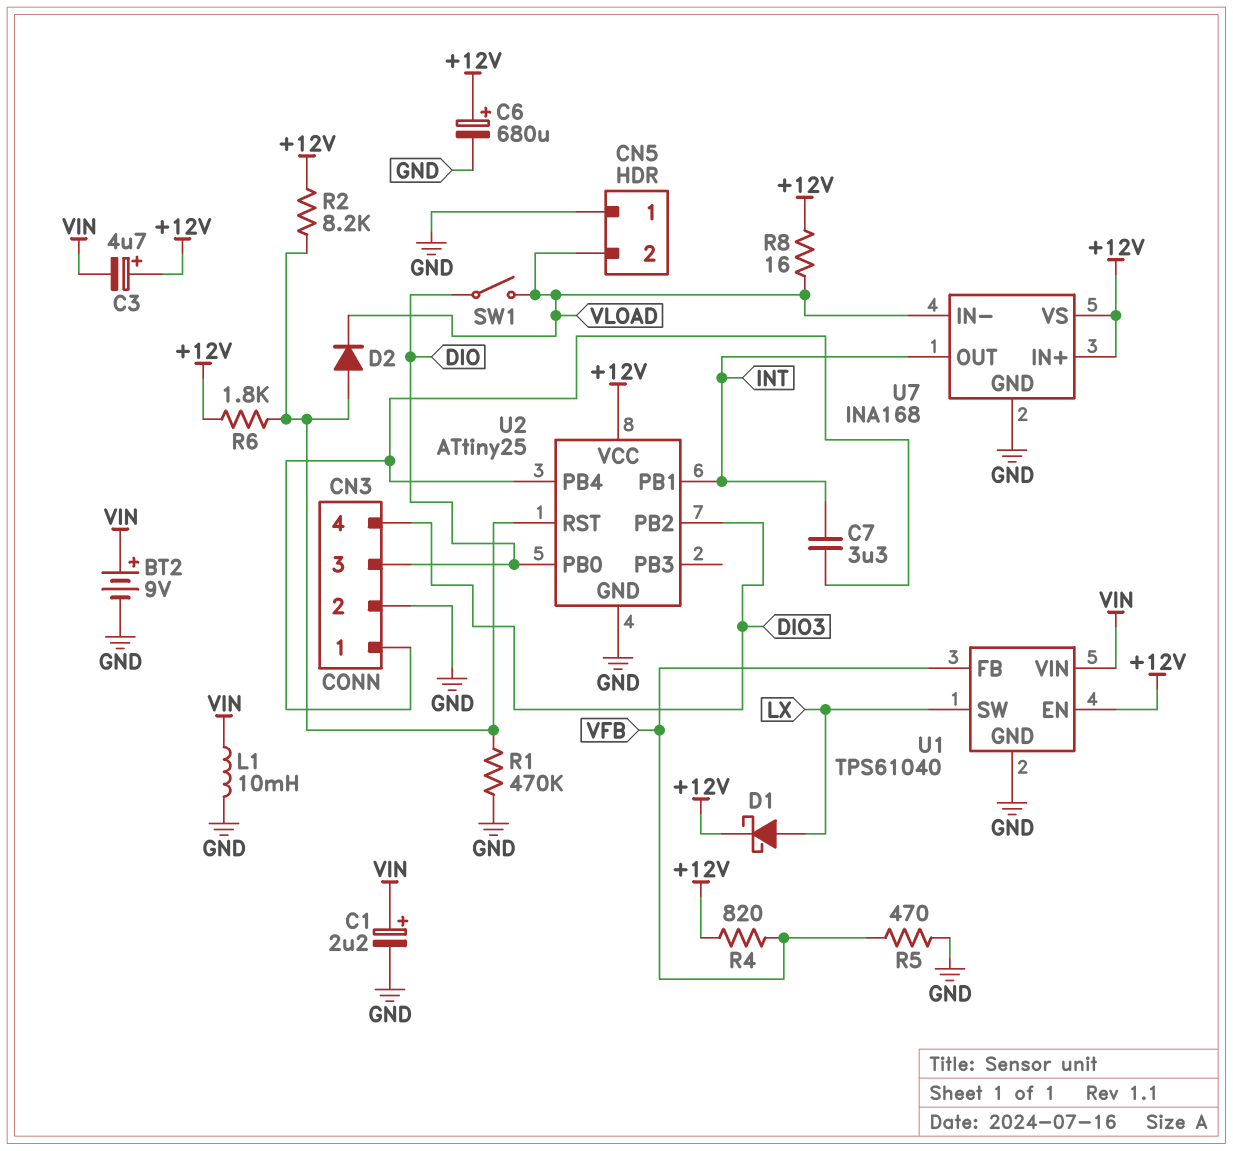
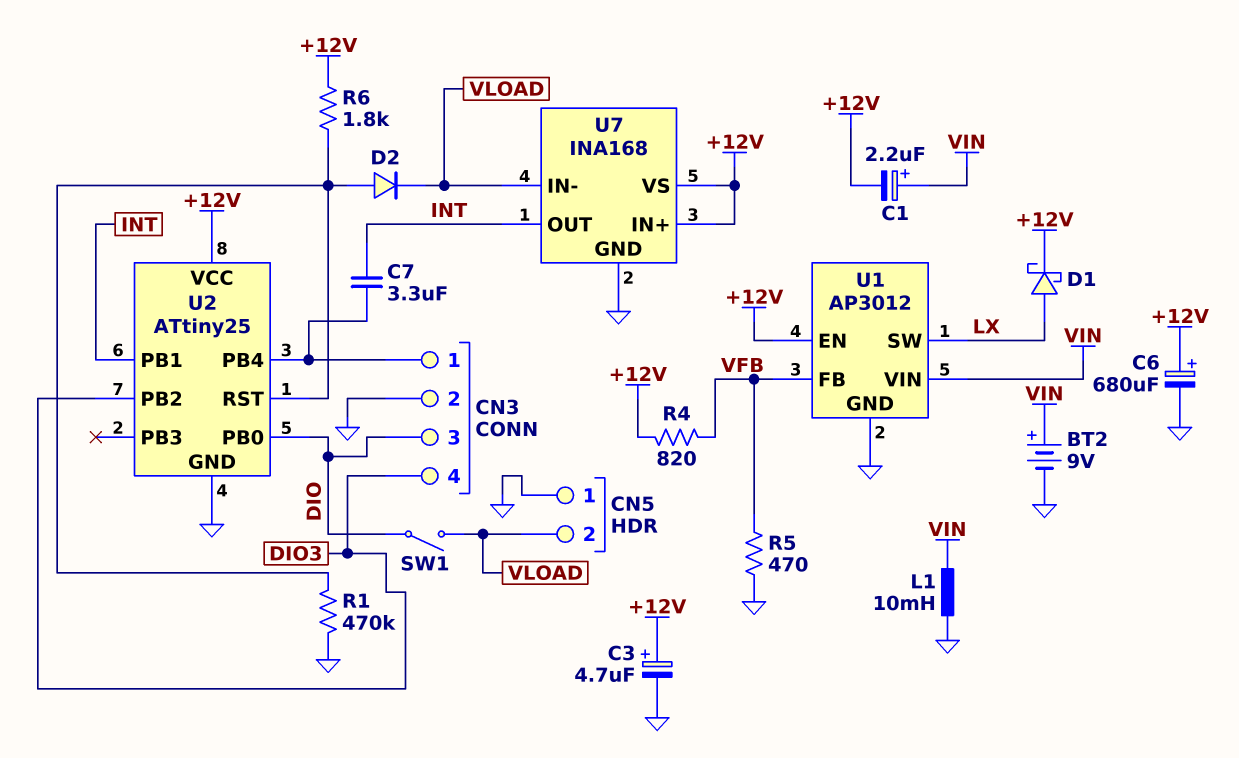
C1: 2.2uF (plus VIN, minus GND) -> 2.2uF (plus VIN, minus +12V)
C3: 4.7uF (plus +12V, minus VIN) -> 4.7uF (plus +12V, minus GND)
R2: 8.2k (+12V, U2/RST) -> none
R8: 16 (+12V, VLOAD) -> none
U1: TPS61040 -> AP3012

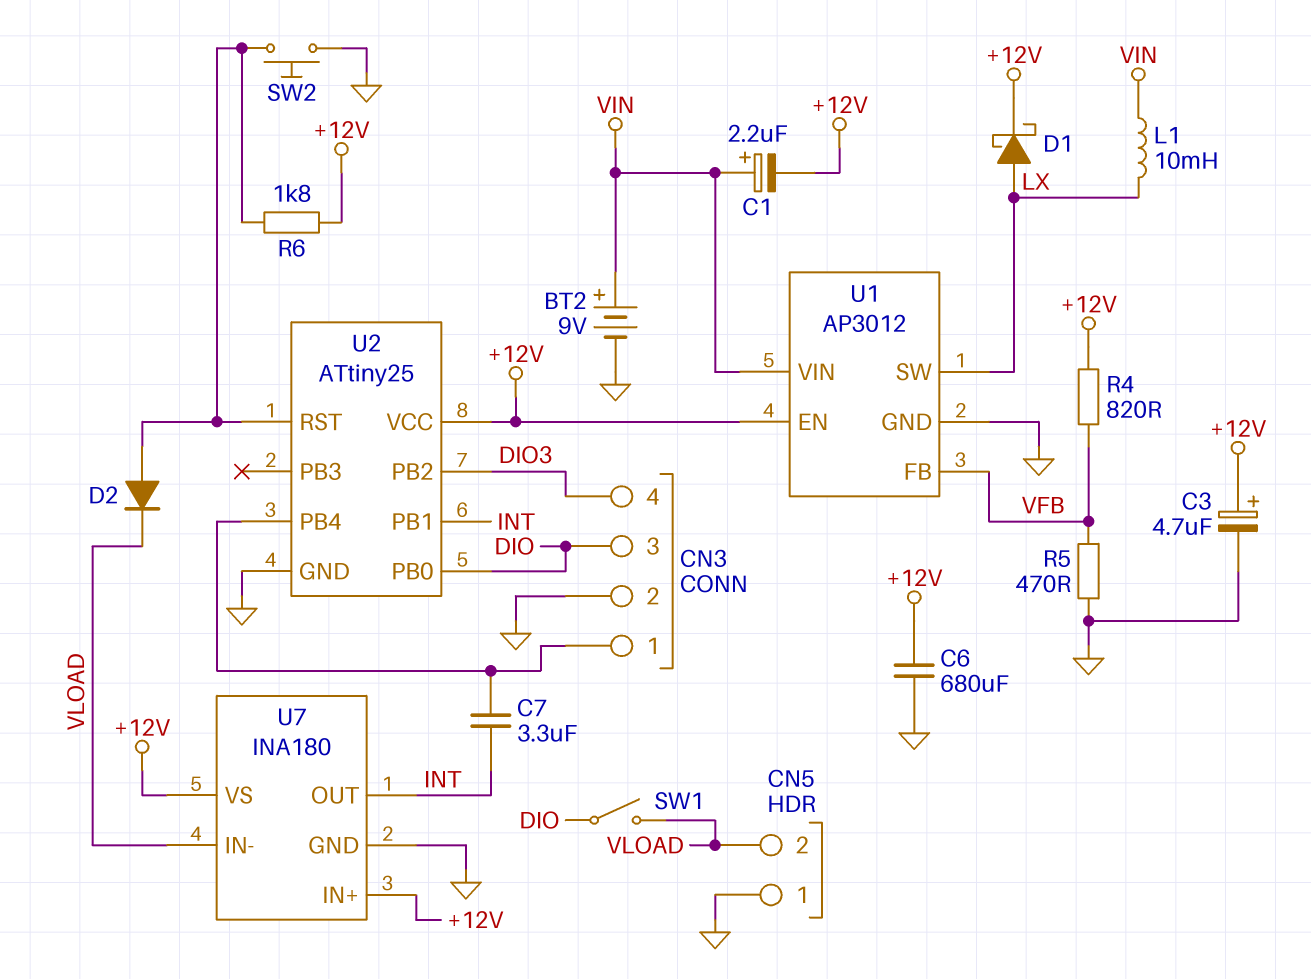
C6: 680uF (plus +12V, minus GND) -> 680uF (+12V, GND)
L1: 10mH (GND, VIN) -> 10mH (LX, VIN)
R1: 470k (GND, U2/RST) -> none
SW2: none -> button (GND, U2/RST)
U7: INA168 -> INA180

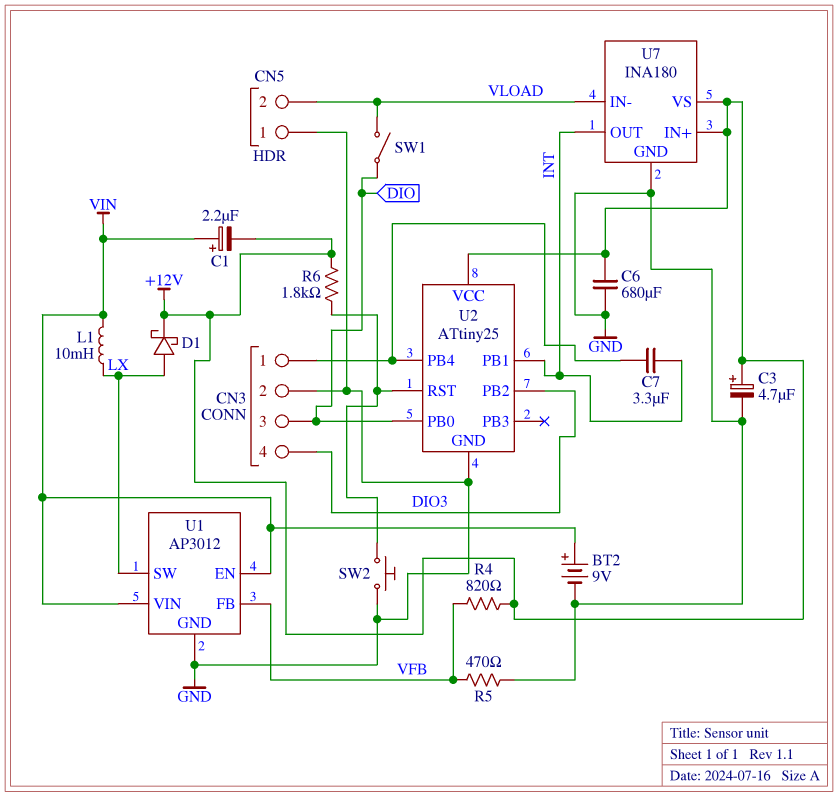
D2: diode (A U2/RST, K VLOAD) -> none
U1 pin EN: +12V -> VIN

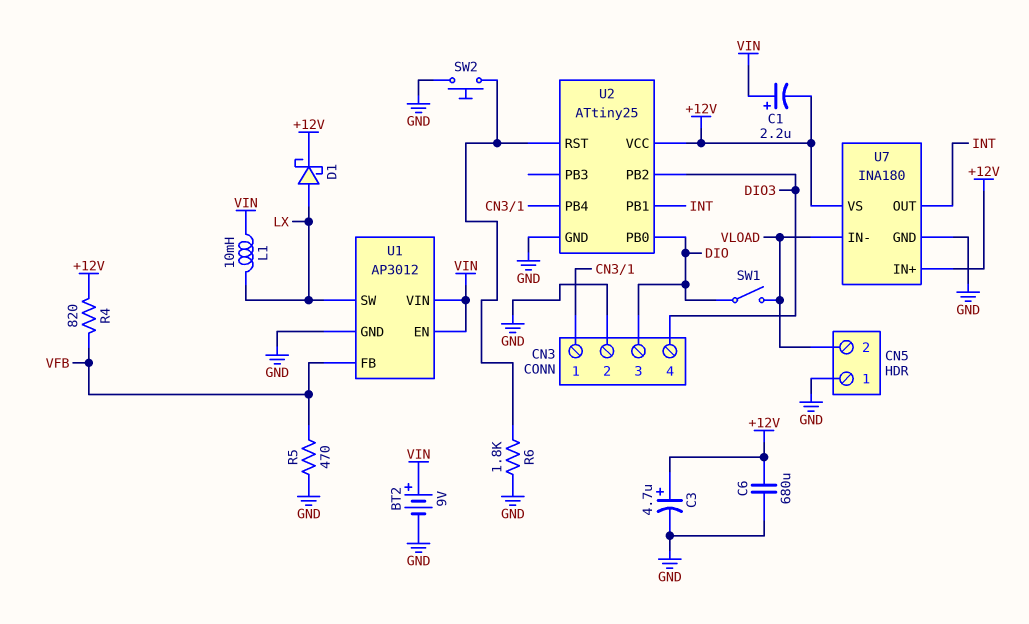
C7: 3.3uF (CN3/1, INT) -> none
R6: 1.8k (+12V, U2/RST) -> 1.8k (GND, U2/RST)

